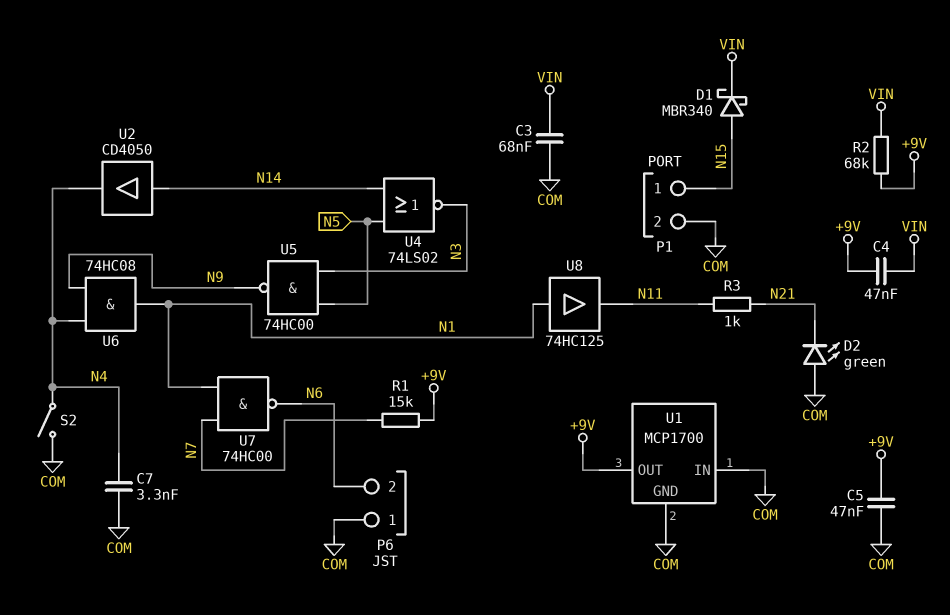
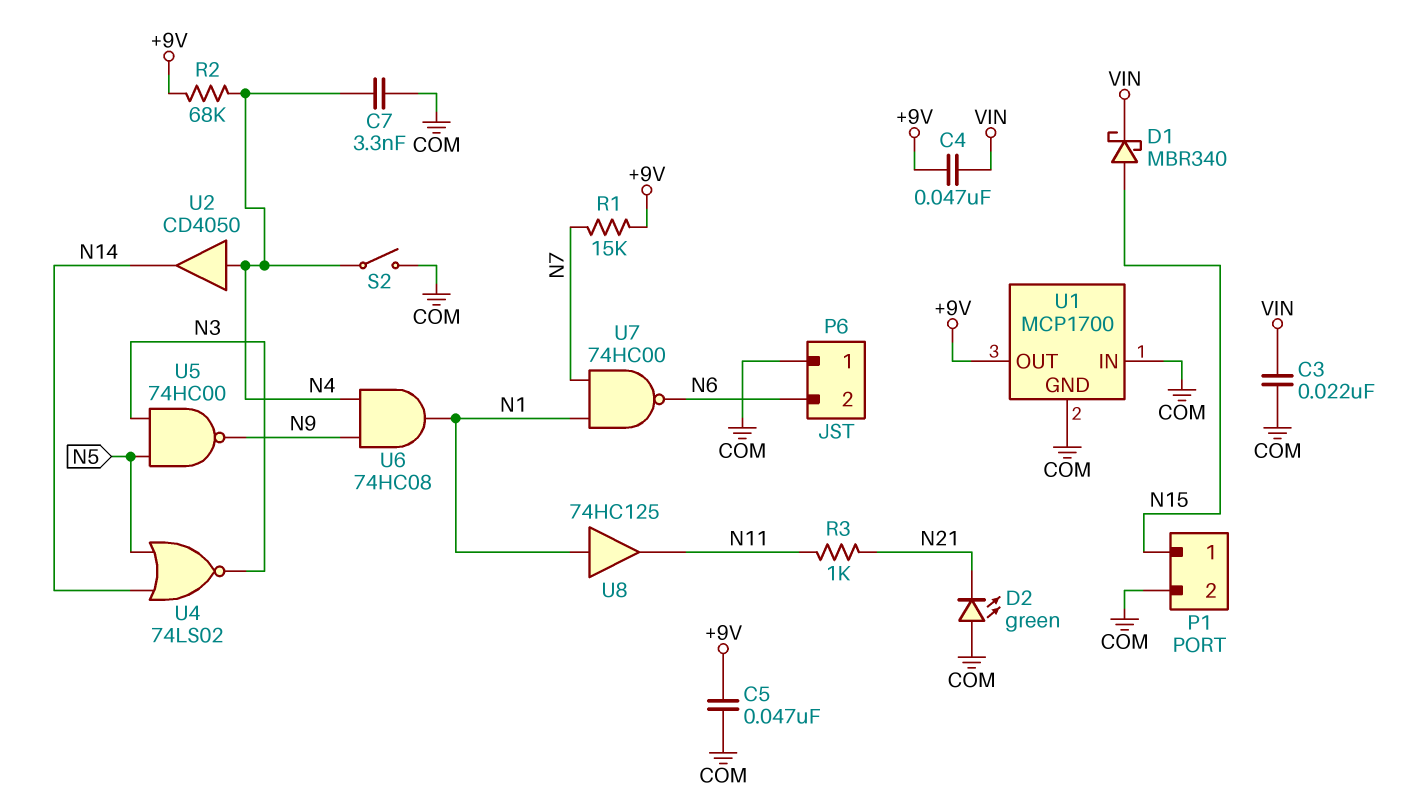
C3: 68nF (COM, VIN) -> 22nF (COM, VIN)
R2: 68k (+9V, VIN) -> 68k (+9V, N4)
U2: buffer CD4050 (in N14, out N4) -> buffer CD4050 (in N4, out N14)

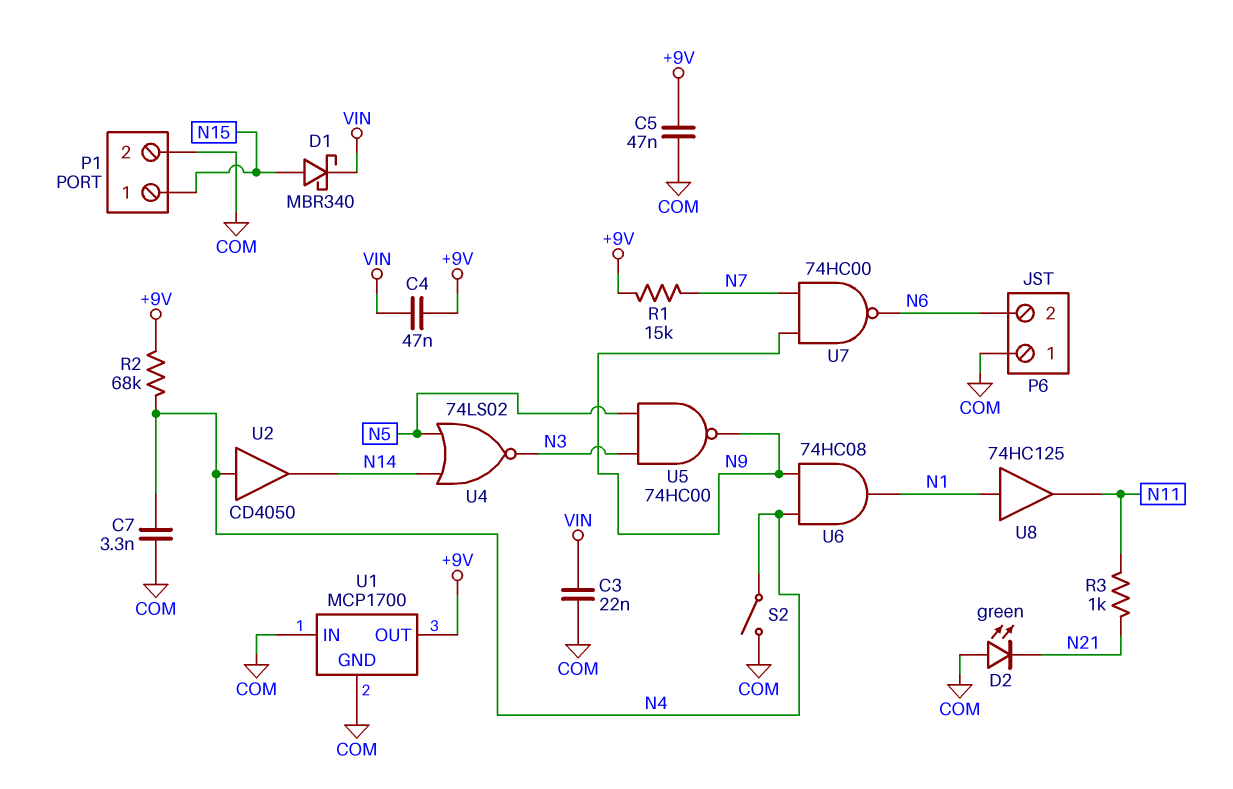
U7: NAND 74HC00 (in N1, in N7, out N6) -> NAND 74HC00 (in N7, in N9, out N6)

